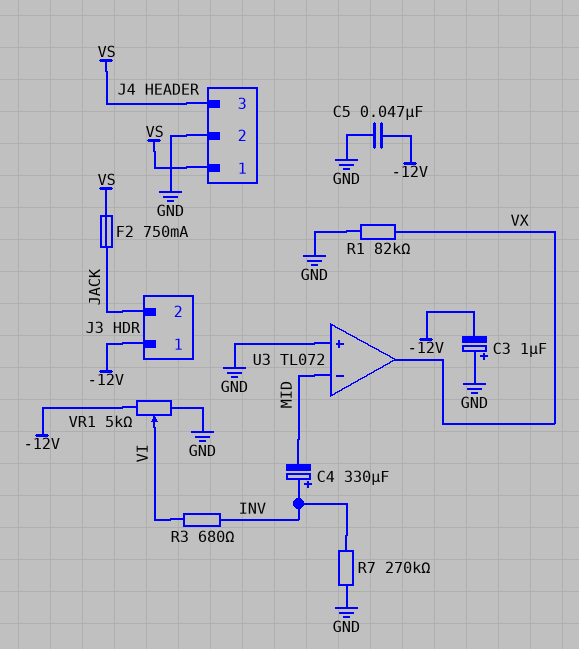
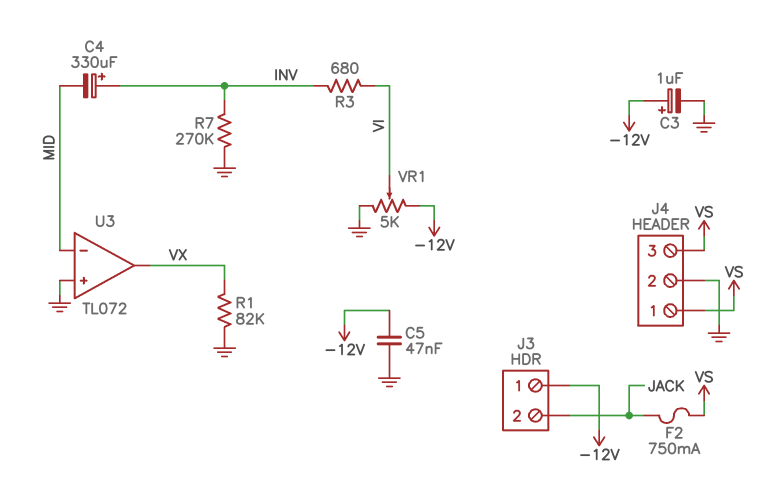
C3: 1uF (plus GND, minus -12V) -> 1uF (plus -12V, minus GND)

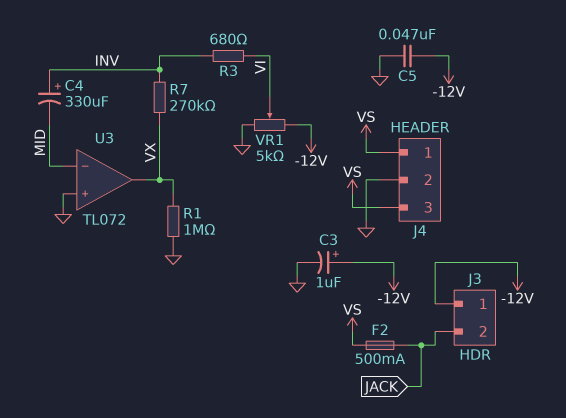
F2: 750mA (JACK, VS) -> 500mA (JACK, VS)
R1: 82k (GND, VX) -> 1M (GND, VX)
R7: 270k (GND, INV) -> 270k (INV, VX)

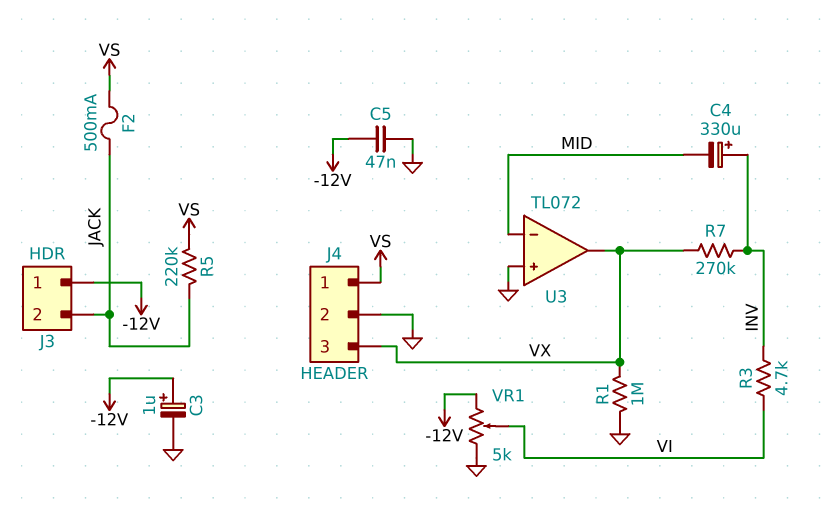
J4 pin 3: VS -> VX
R3: 680 (INV, VI) -> 4.7k (INV, VI)
R5: none -> 220k (JACK, VS)

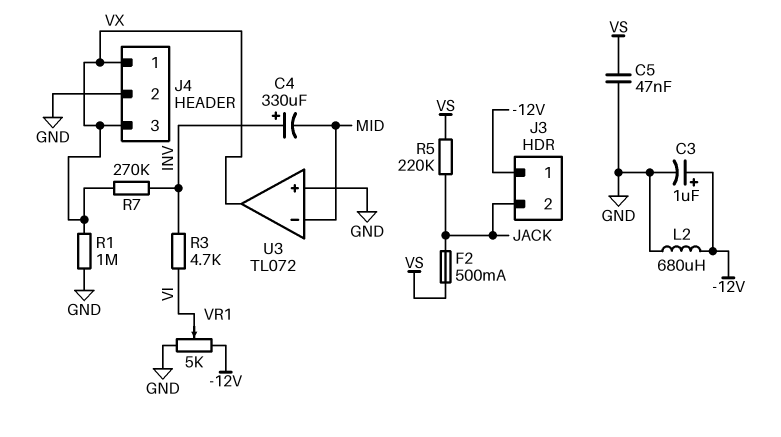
C5: 47nF (-12V, GND) -> 47nF (GND, VS)
J4 pin 1: VS -> VX
L2: none -> 680uH (-12V, GND)

